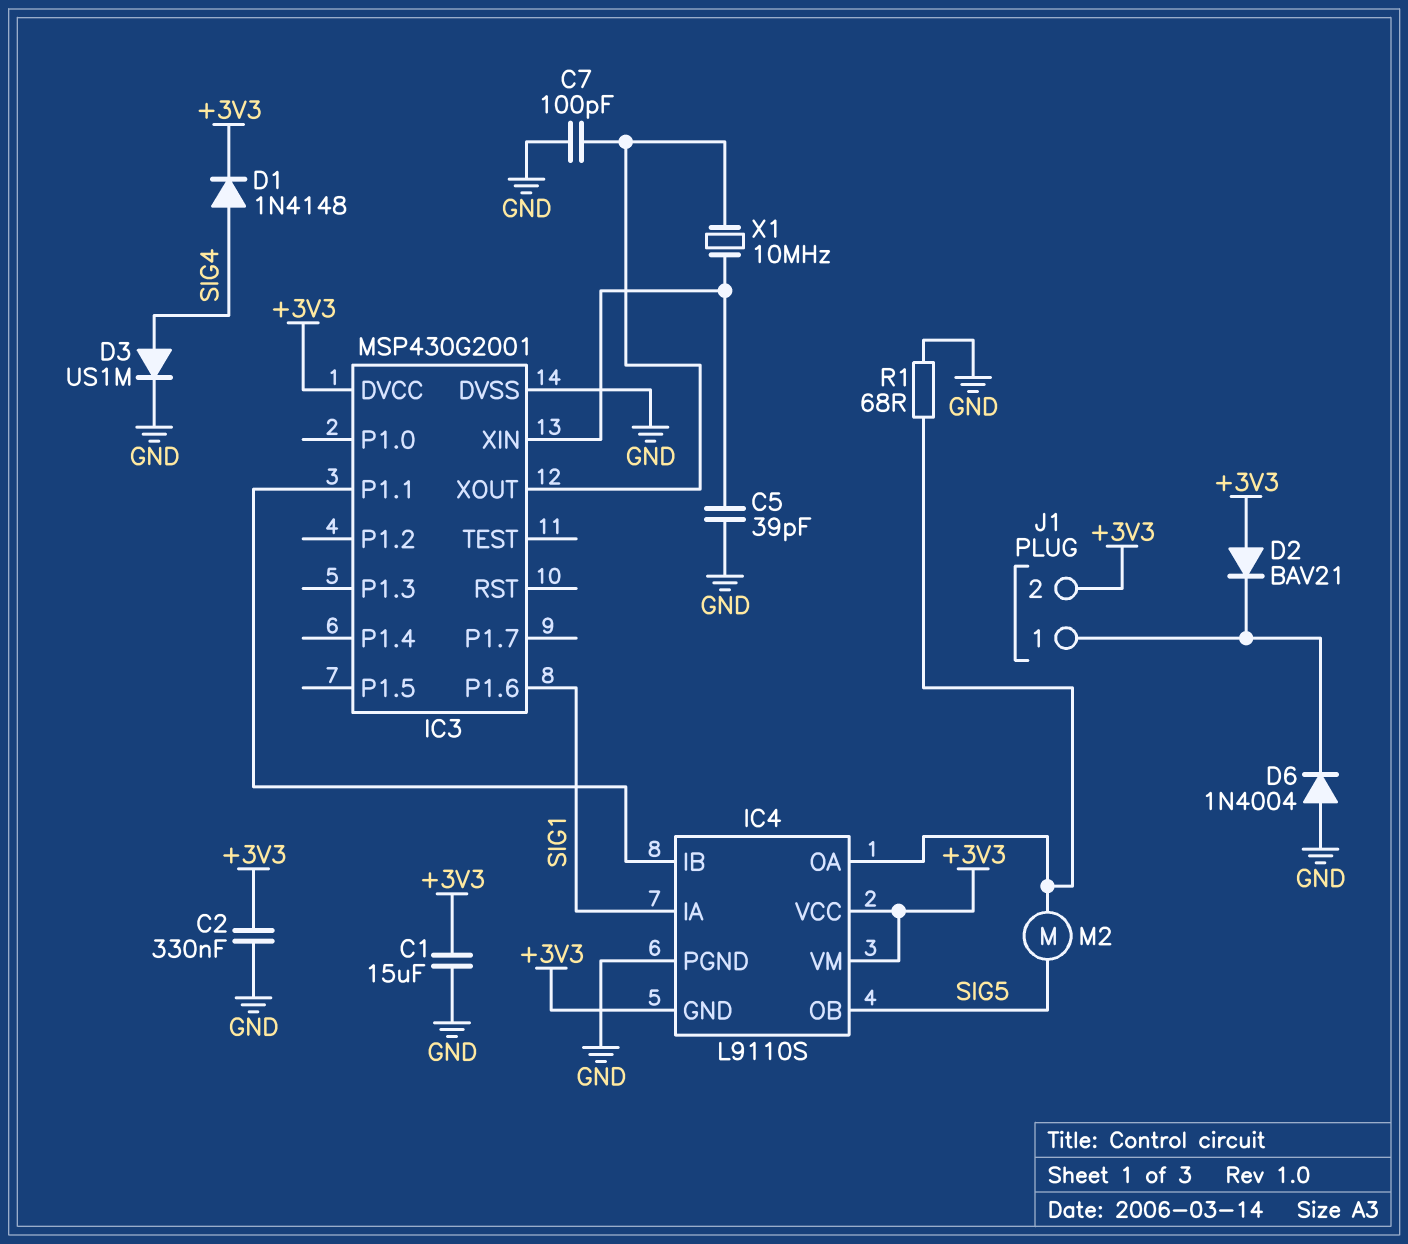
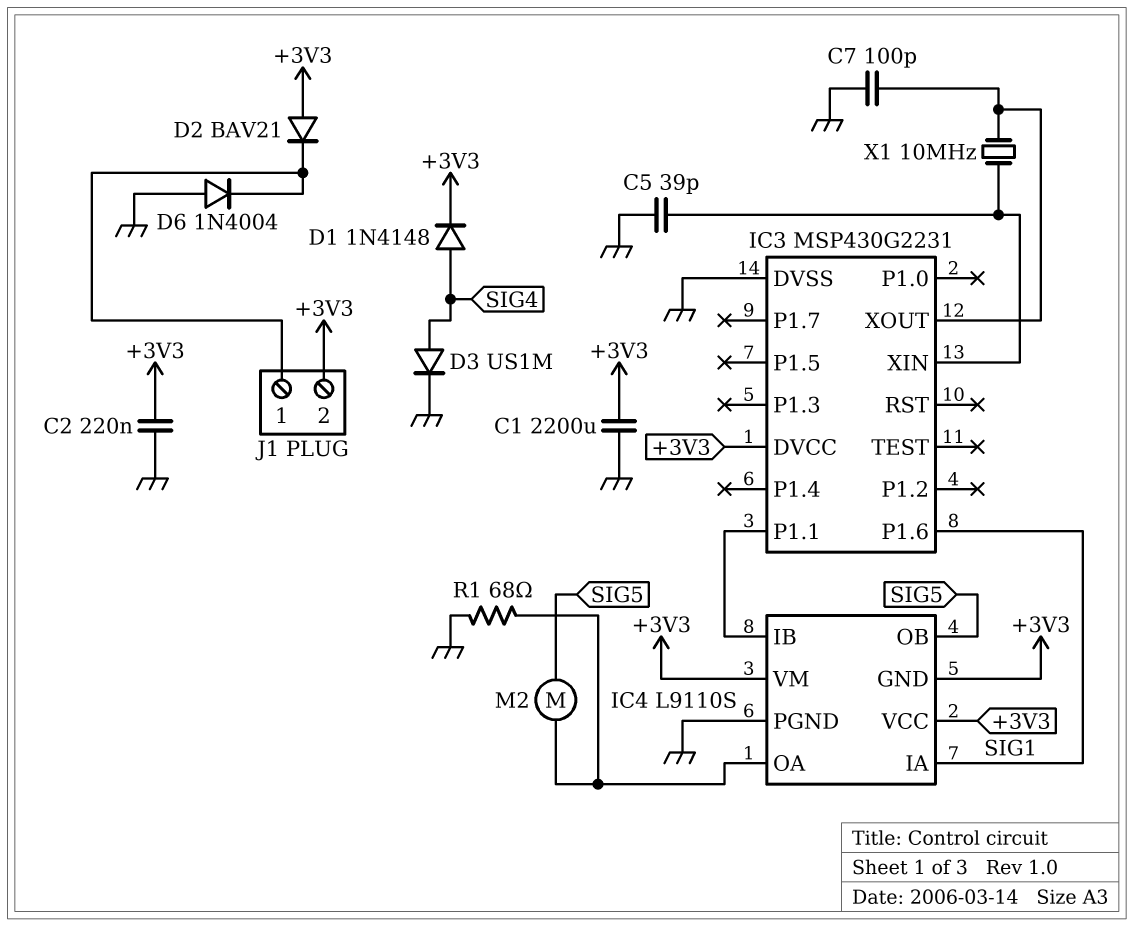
C1: 15uF (+3V3, GND) -> 2200uF (+3V3, GND)
C2: 330nF (+3V3, GND) -> 220nF (+3V3, GND)
IC3: MSP430G2001 -> MSP430G2231

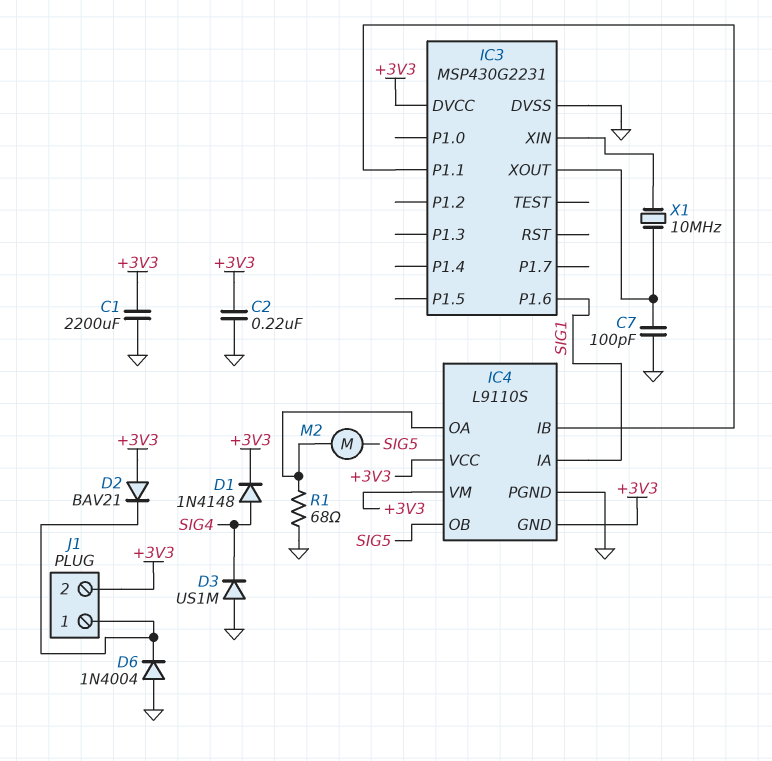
C5: 39pF (GND, IC3/XIN) -> none
D3: diode US1M (A SIG4, K GND) -> diode US1M (A GND, K SIG4)

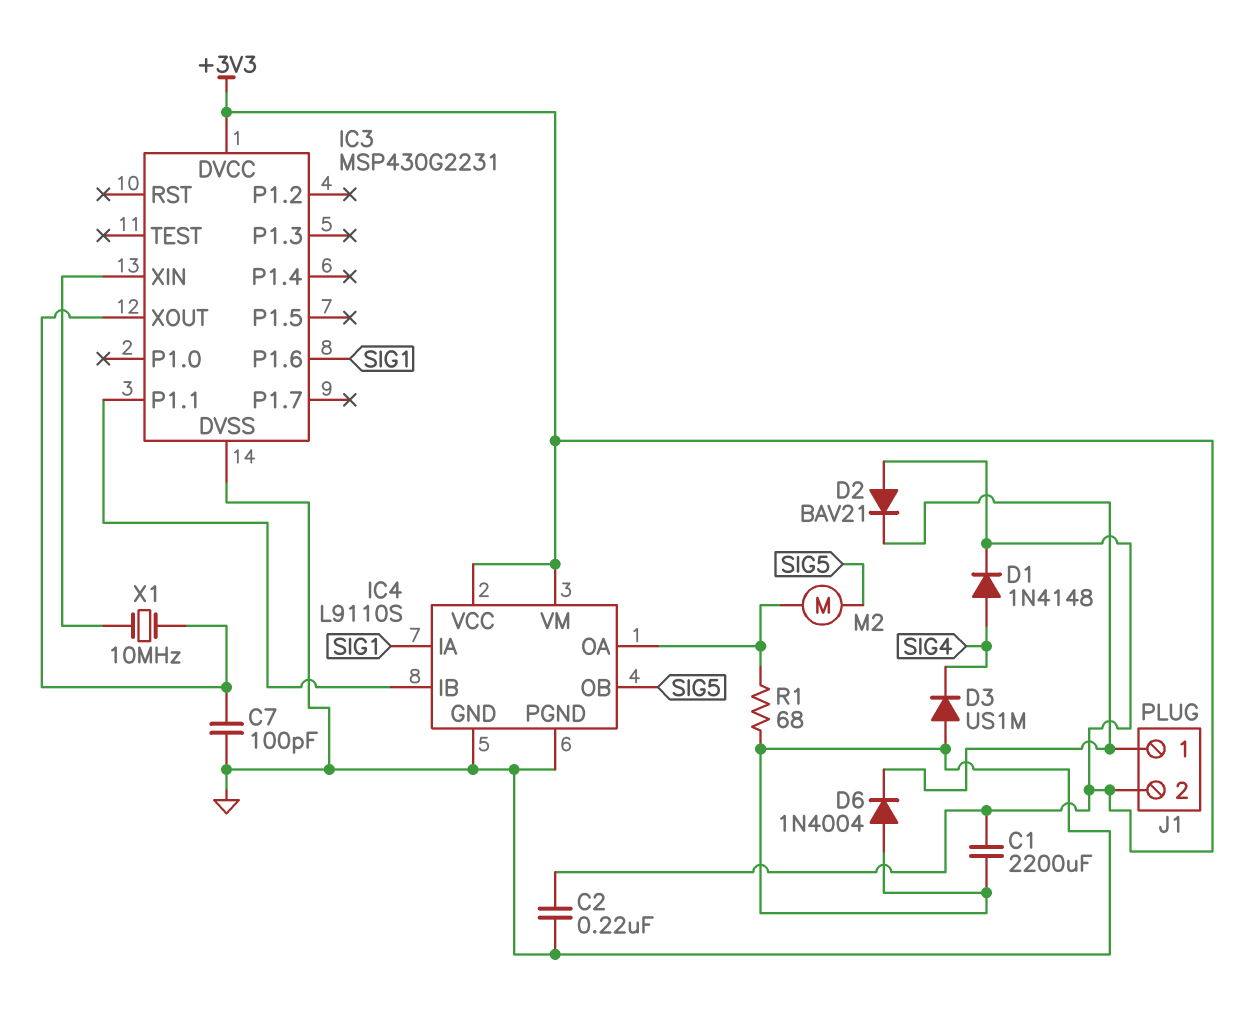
IC4 pin GND: +3V3 -> GND

